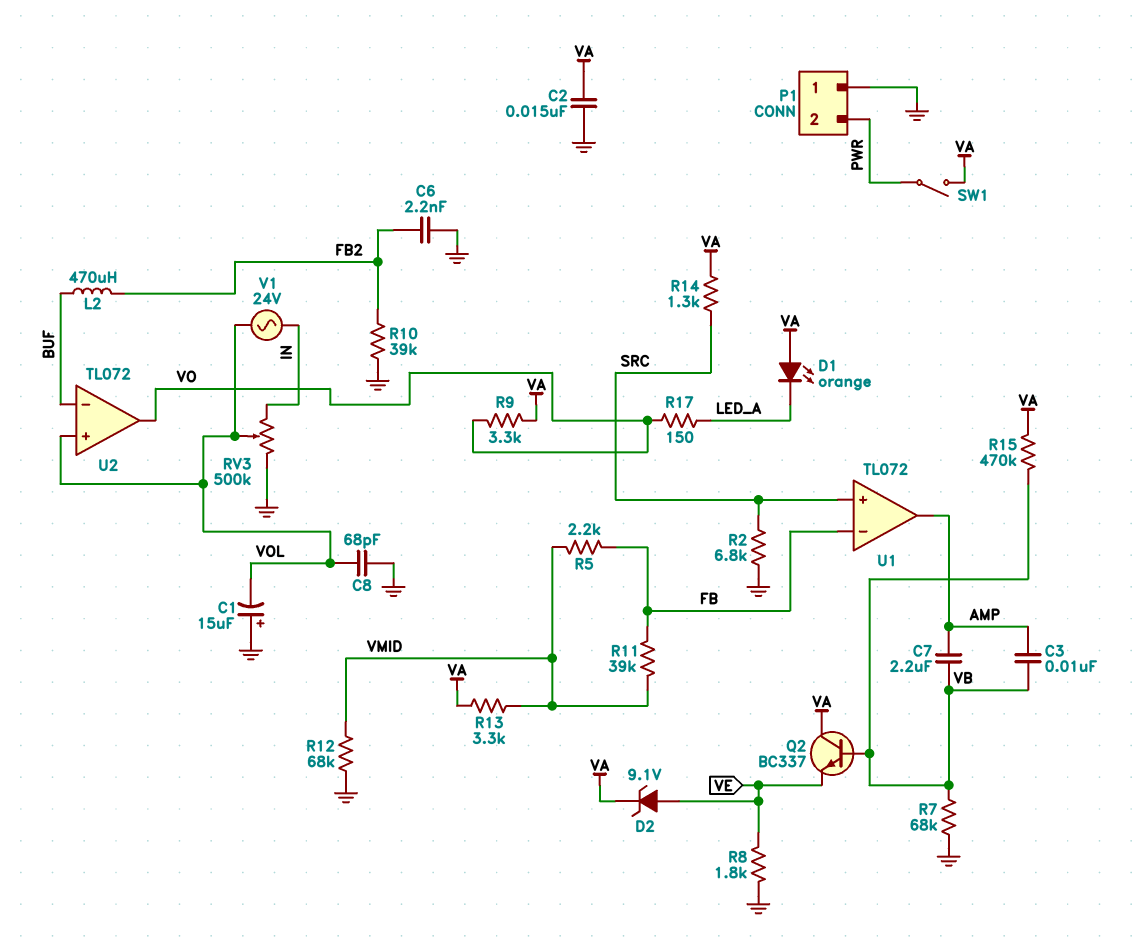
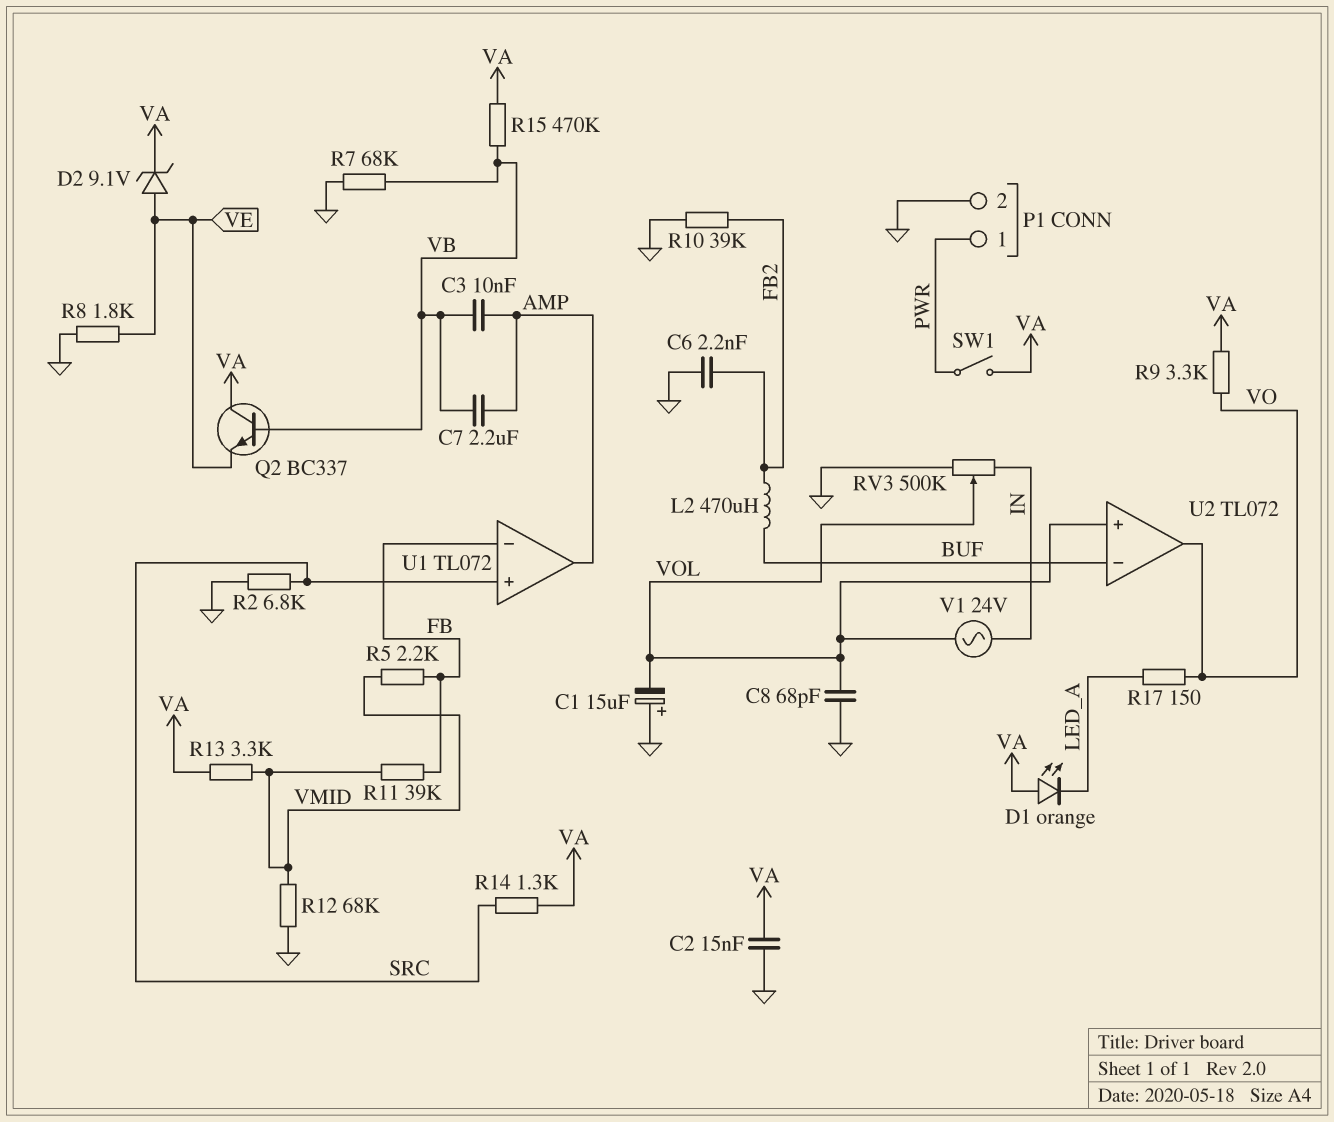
P1 pin 1: GND -> PWR
P1 pin 2: PWR -> GND

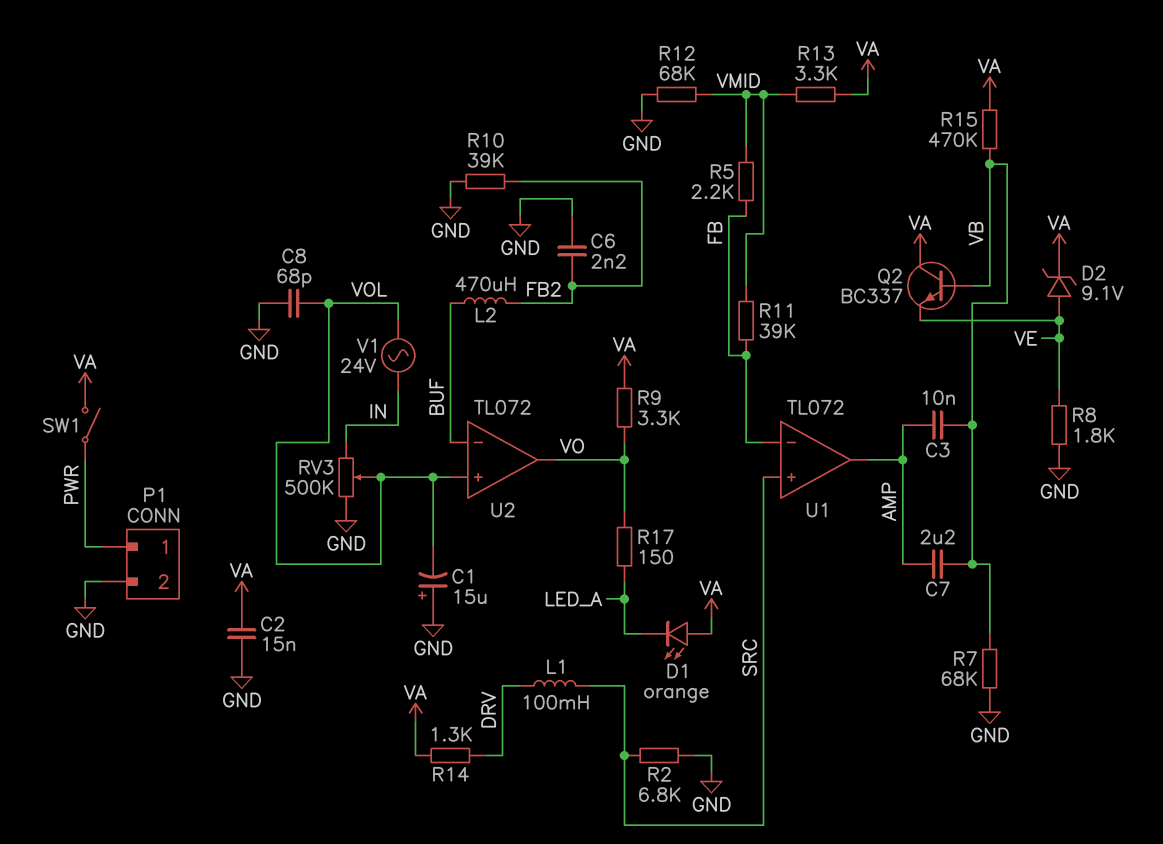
L1: none -> 100mH (DRV, SRC)
R14: 1.3k (SRC, VA) -> 1.3k (DRV, VA)

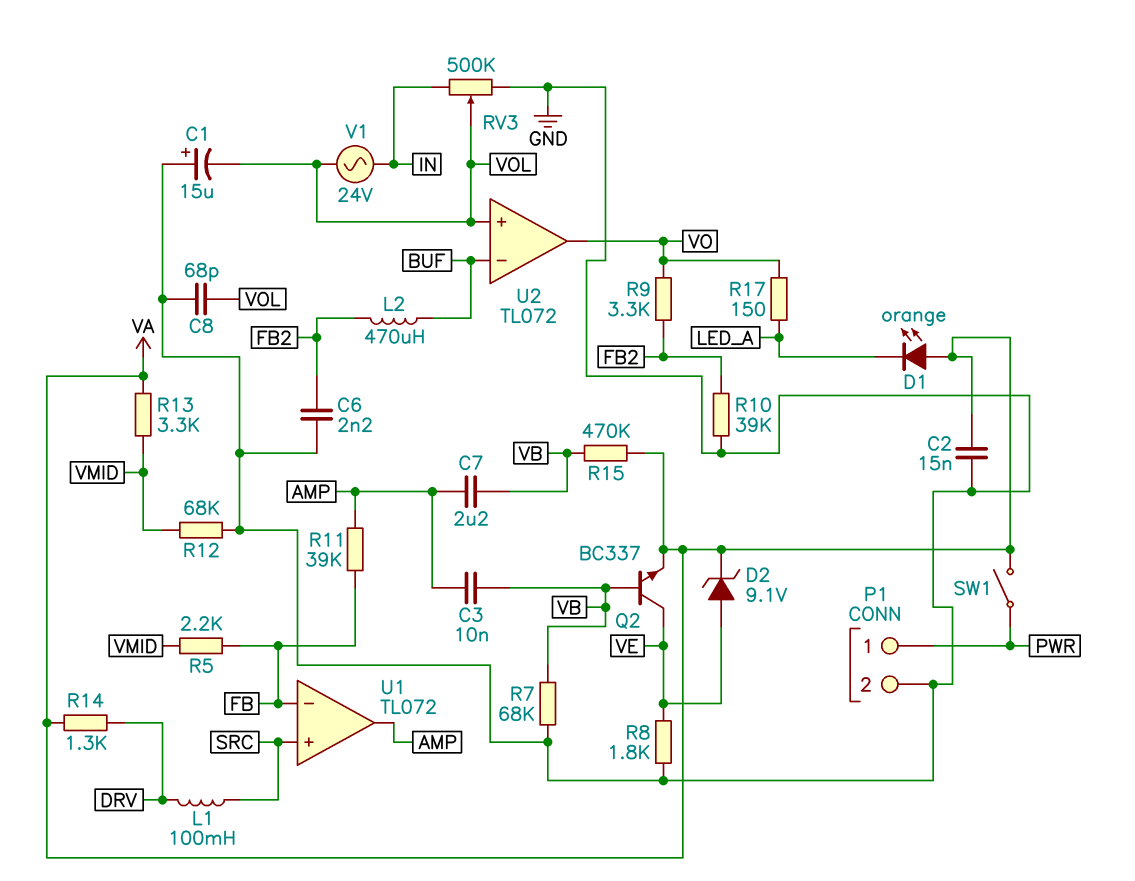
Q2: NPN BC337 (B VB, C VA, E VE) -> NPN BC337 (B VB, C VE, E VA)
R2: 6.8k (GND, SRC) -> none
R9: 3.3k (VA, VO) -> 3.3k (FB2, VO)
R11: 39k (FB, VMID) -> 39k (AMP, FB)

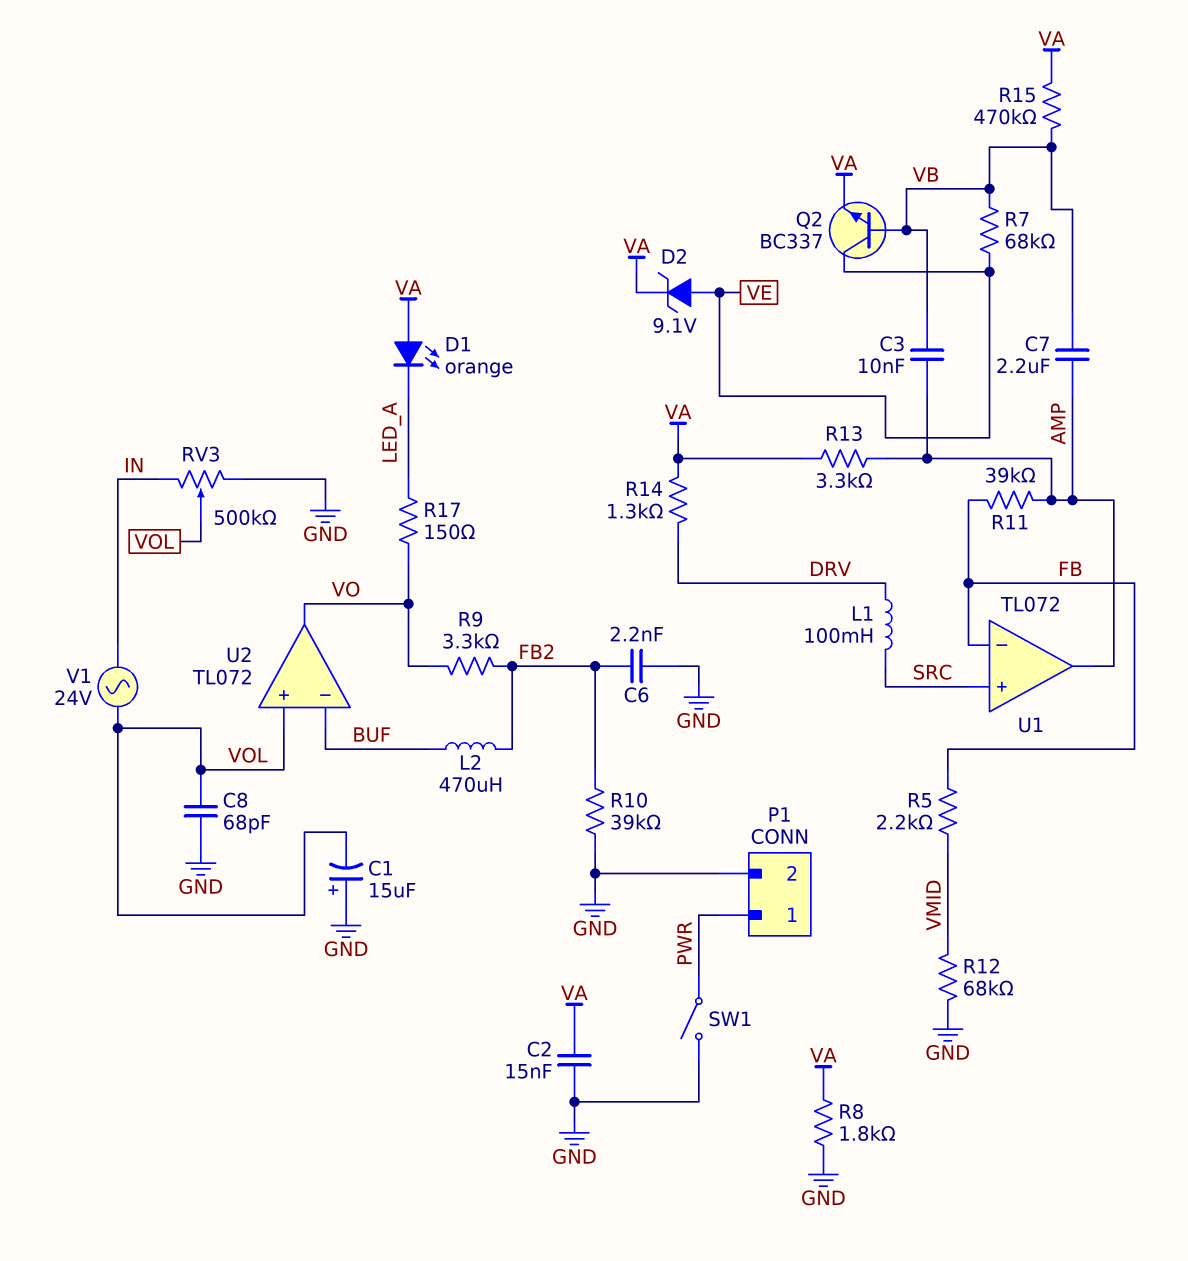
R7: 68k (GND, VB) -> 68k (VB, VE)
R8: 1.8k (GND, VE) -> 1.8k (GND, VA)
R13: 3.3k (VA, VMID) -> 3.3k (AMP, VA)
SW1: switch (PWR, VA) -> switch (GND, PWR)

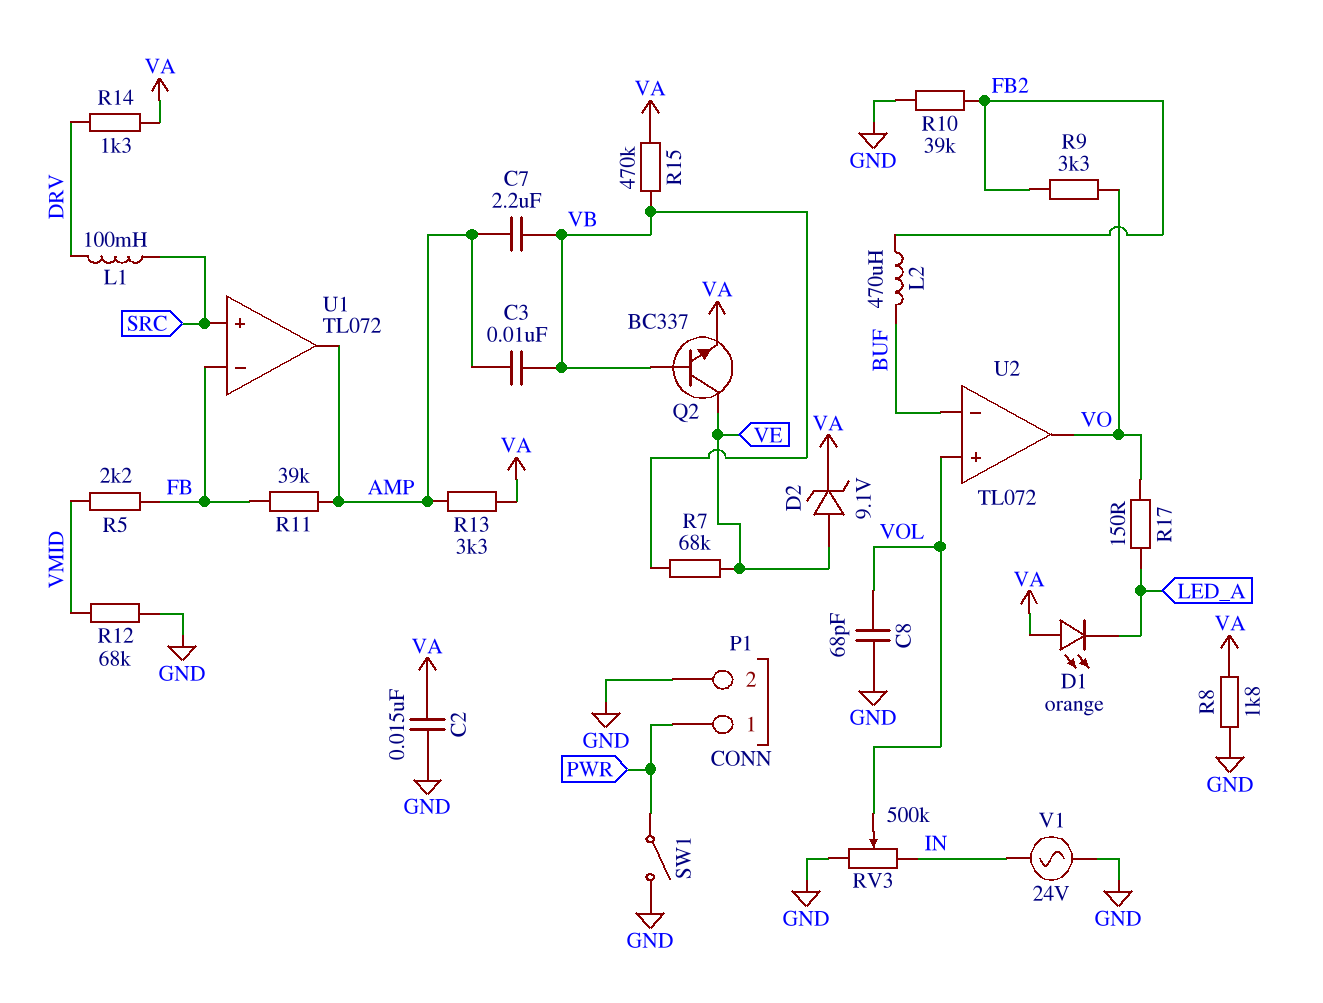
C1: 15uF (plus GND, minus VOL) -> none
C6: 2.2nF (FB2, GND) -> none
V1: AC 24V (IN, VOL) -> AC 24V (GND, IN)

